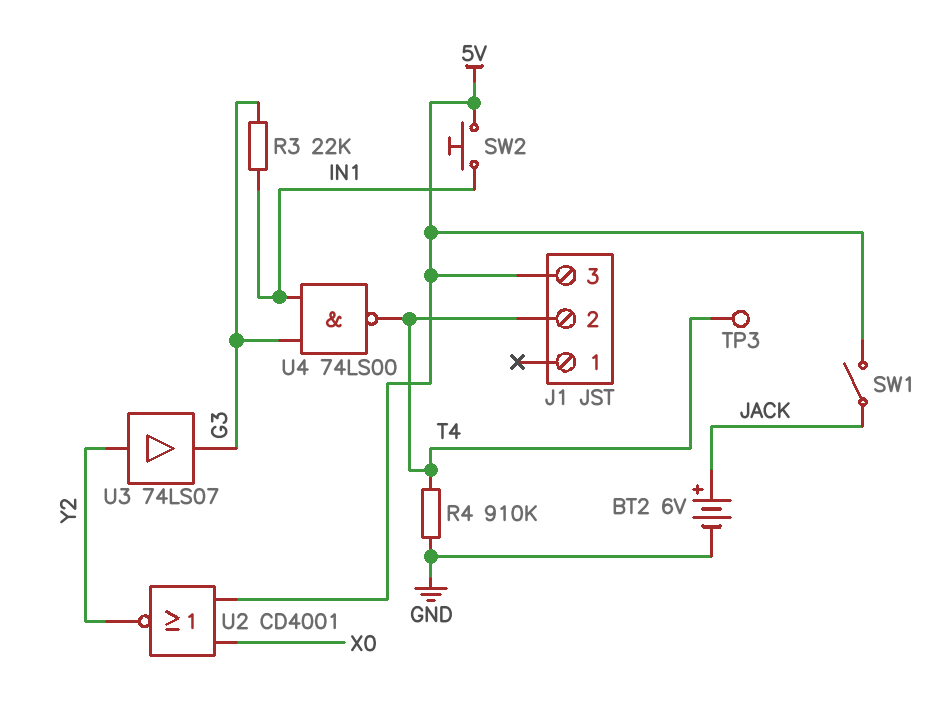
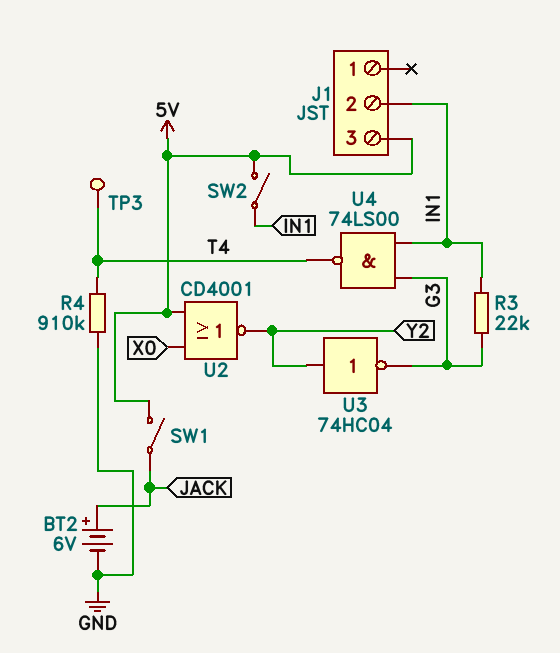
J1 pin 2: T4 -> IN1
SW2: button (5V, IN1) -> switch (5V, IN1)
U3: buffer 74LS07 (in Y2, out G3) -> NOT 74HC04 (in Y2, out G3)

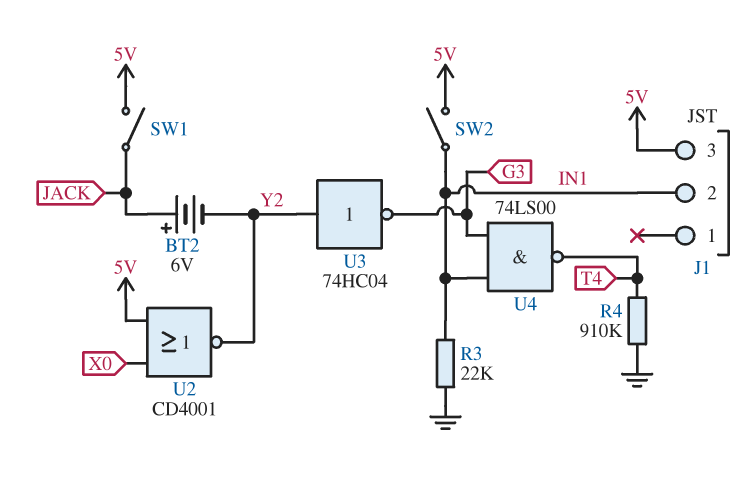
BT2: 6V (plus JACK, minus GND) -> 6V (plus JACK, minus Y2)
R3: 22k (G3, IN1) -> 22k (GND, IN1)
TP3: test point (T4) -> none

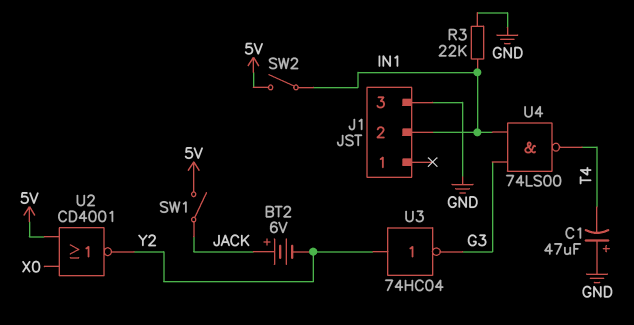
C1: none -> 47uF (plus GND, minus T4)
J1 pin 3: 5V -> GND
R4: 910k (GND, T4) -> none

